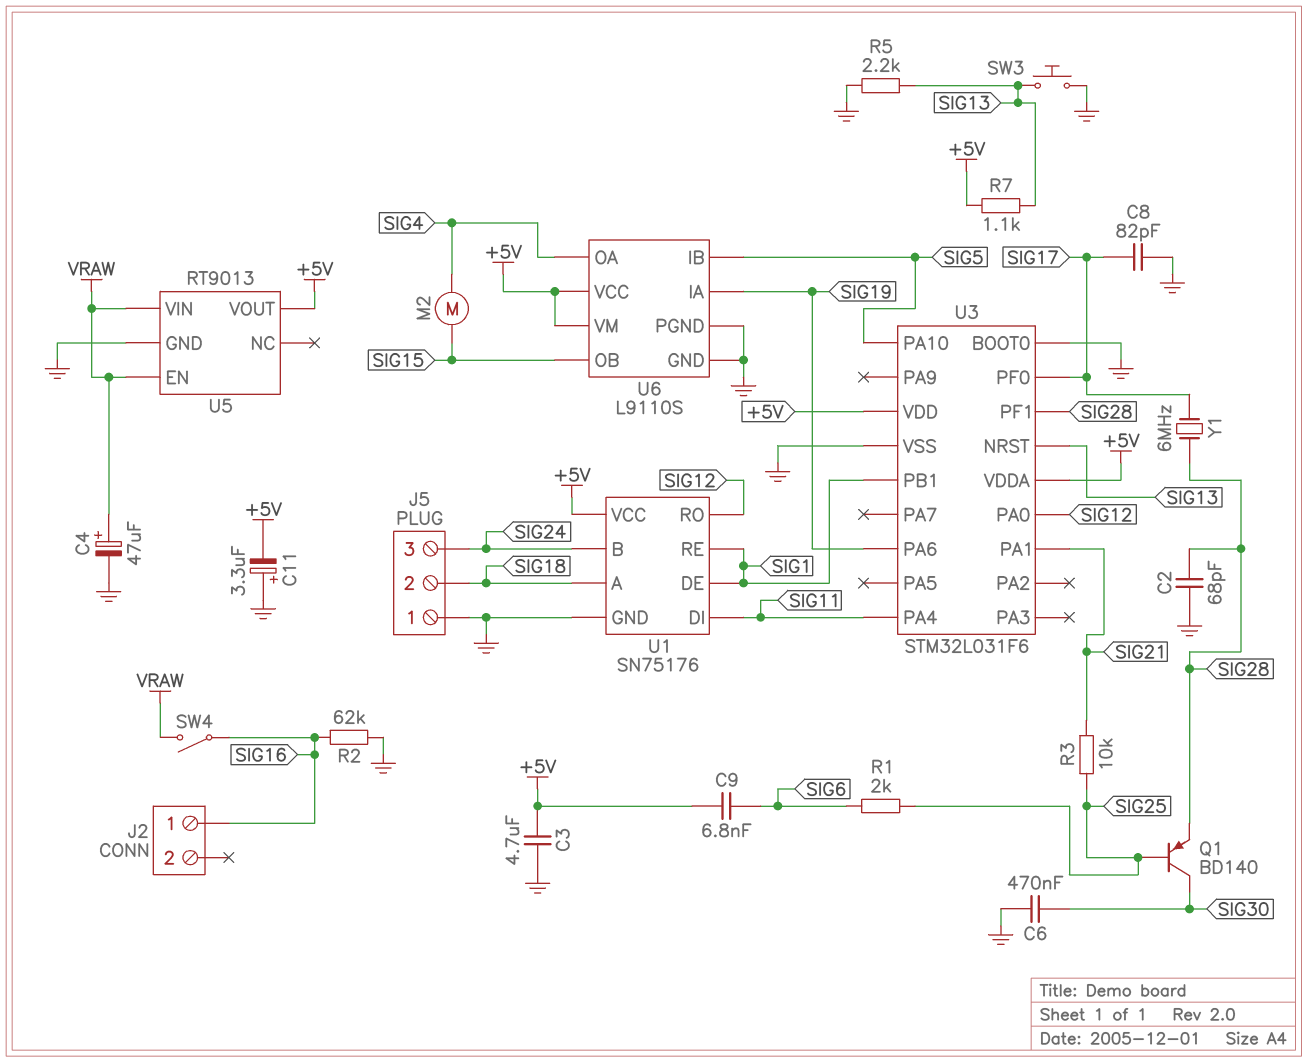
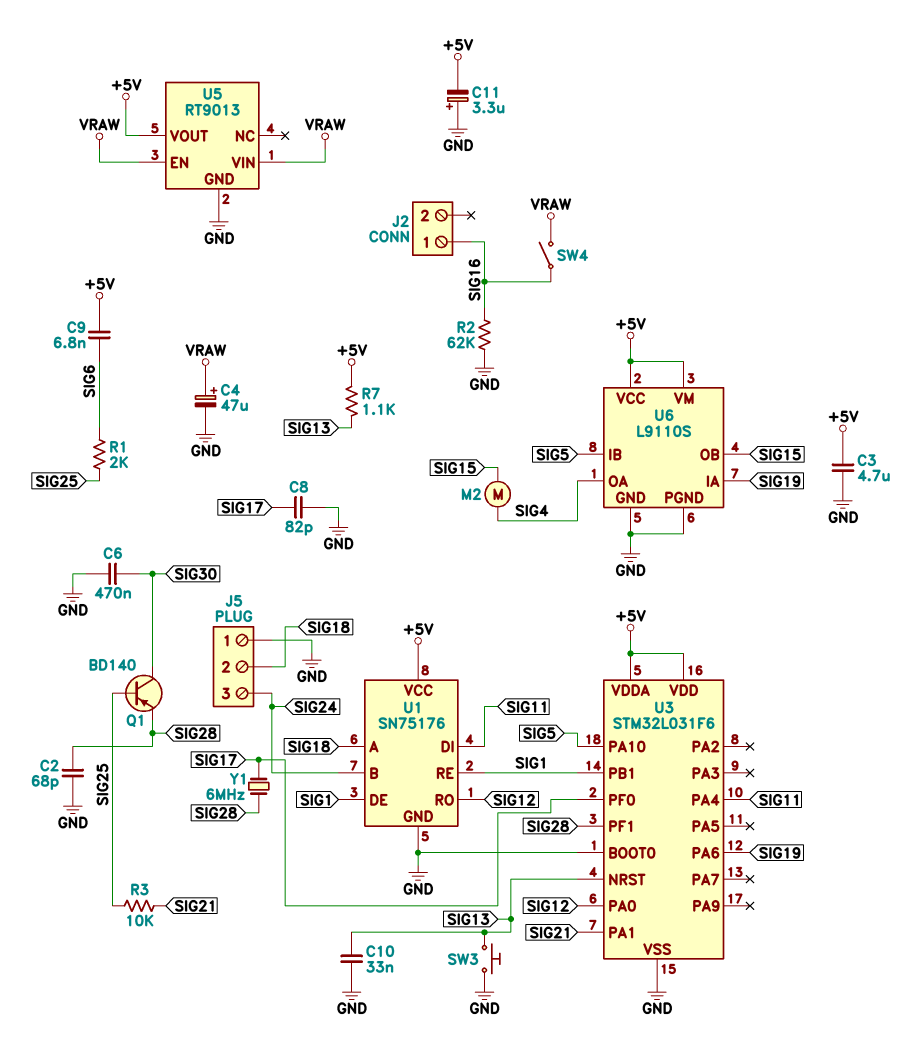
C10: none -> 33nF (GND, SIG13)
R5: 2.2k (GND, SIG13) -> none

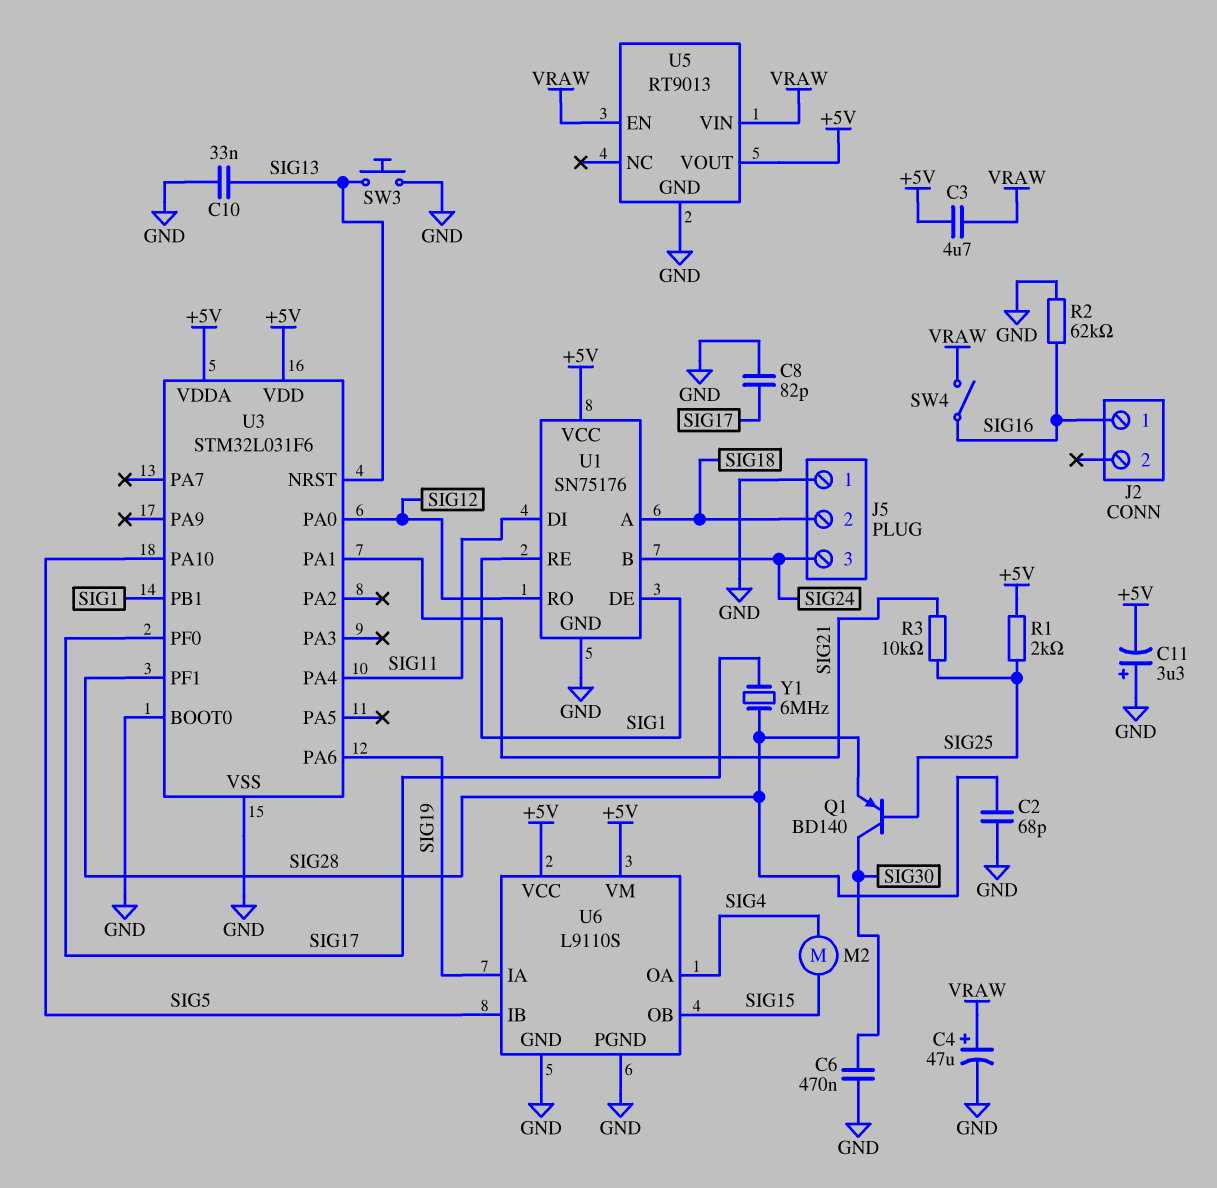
C3: 4.7uF (+5V, GND) -> 4.7uF (+5V, VRAW)
C9: 6.8nF (+5V, SIG6) -> none
R1: 2k (SIG6, SIG25) -> 2k (+5V, SIG25)
R7: 1.1k (+5V, SIG13) -> none

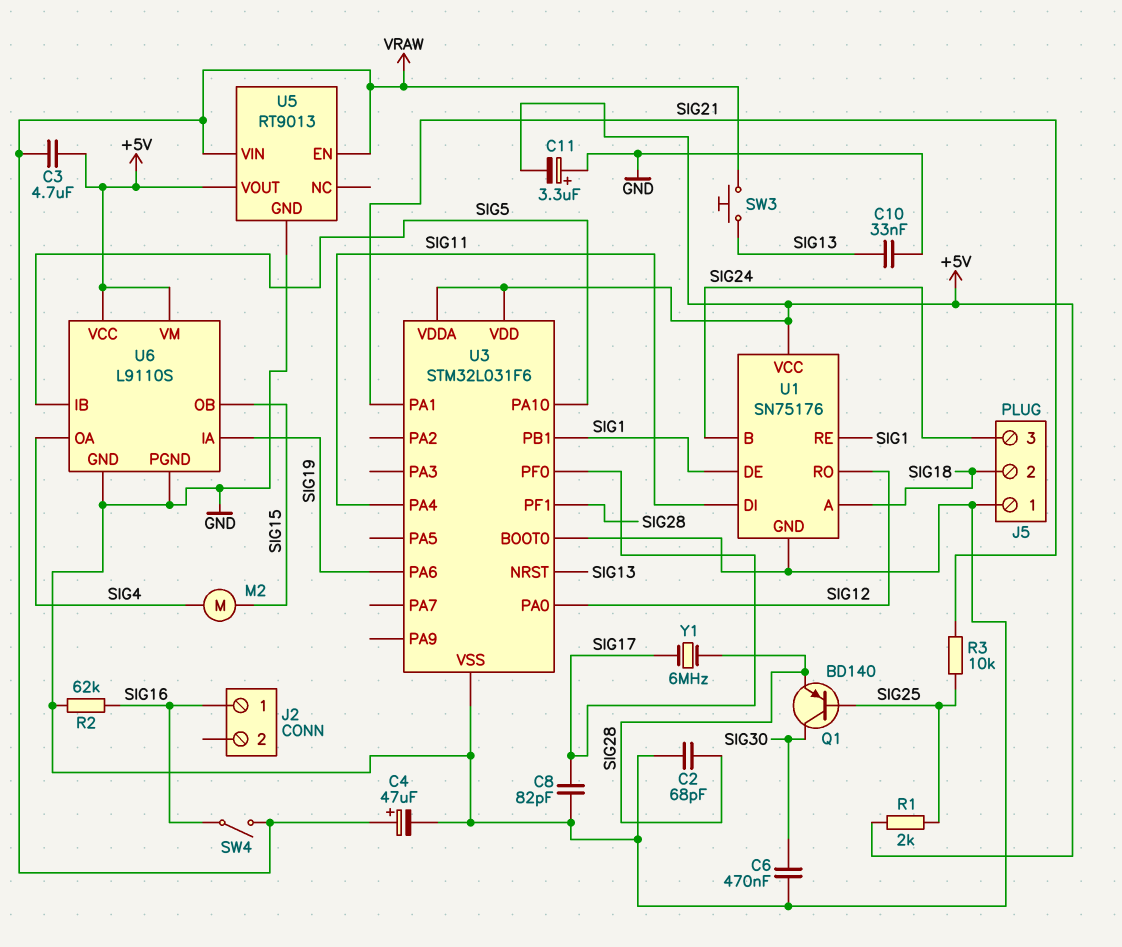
SW3: button (GND, SIG13) -> button (SIG13, VRAW)

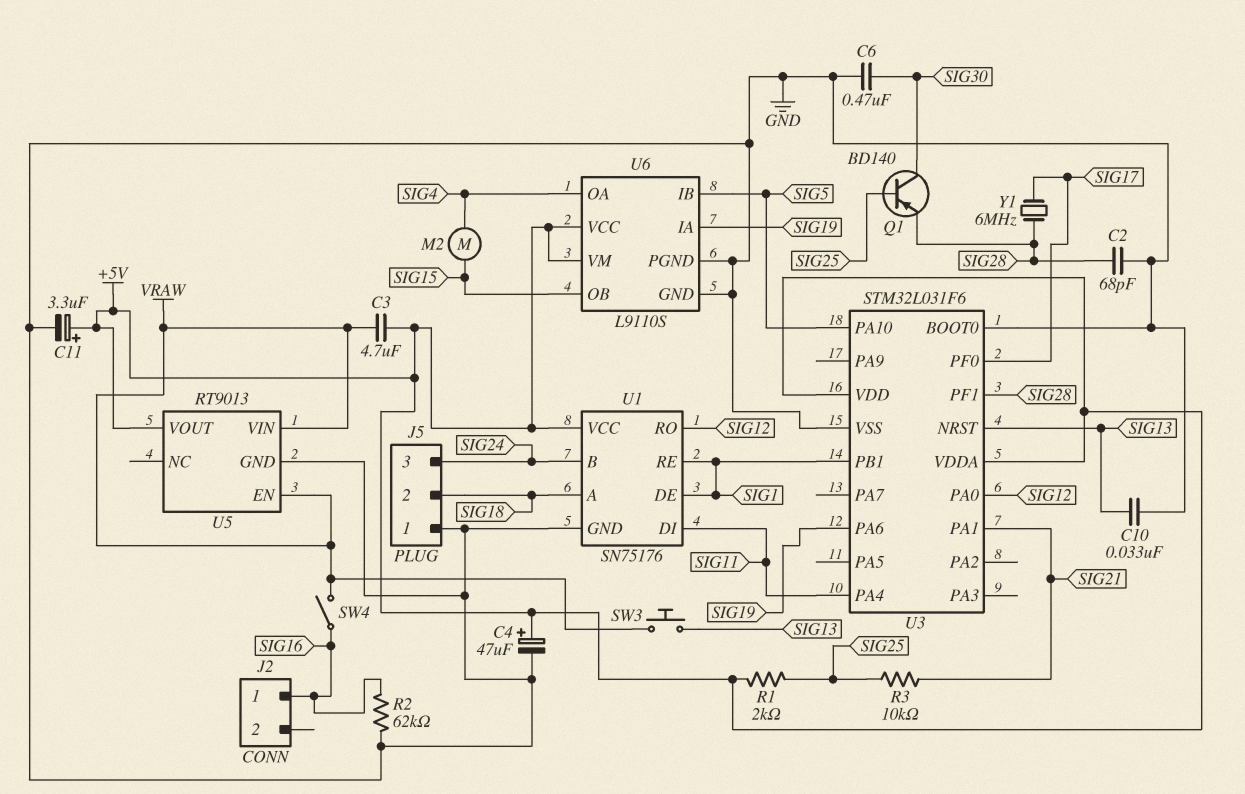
C4: 47uF (plus VRAW, minus GND) -> 47uF (plus +5V, minus GND)
C8: 82pF (GND, SIG17) -> none
C11: 3.3uF (plus GND, minus +5V) -> 3.3uF (plus +5V, minus GND)

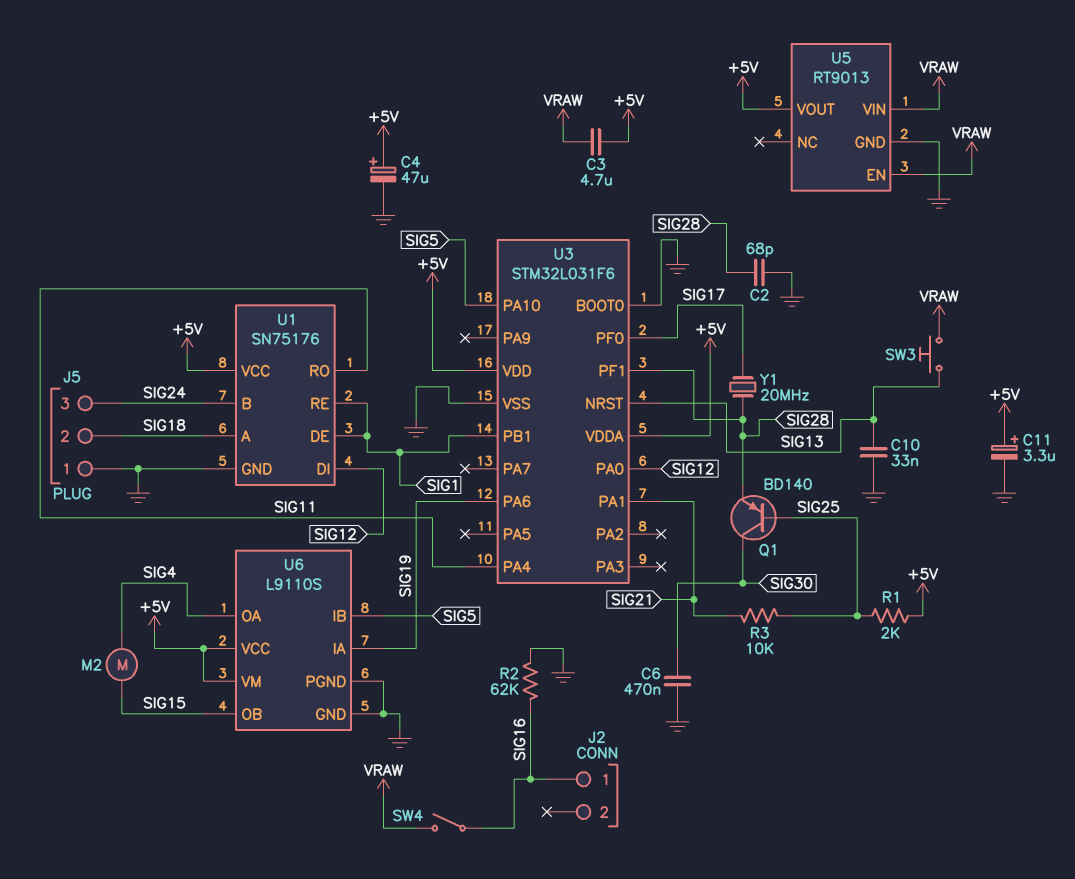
U1 pin DI: SIG11 -> SIG12
U1 pin RO: SIG12 -> SIG11
Y1: 6MHz (SIG17, SIG28) -> 20MHz (SIG17, SIG28)

